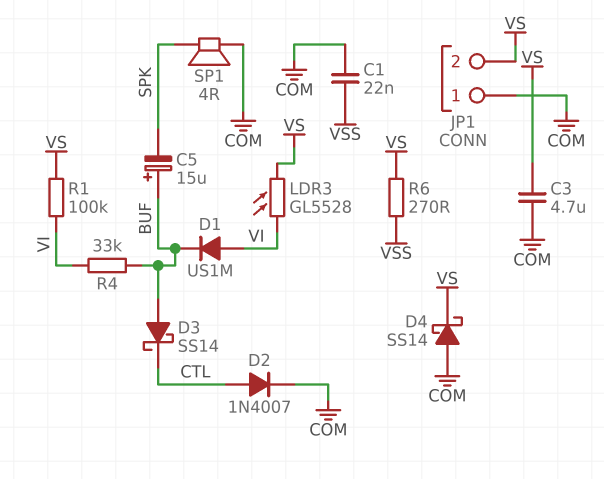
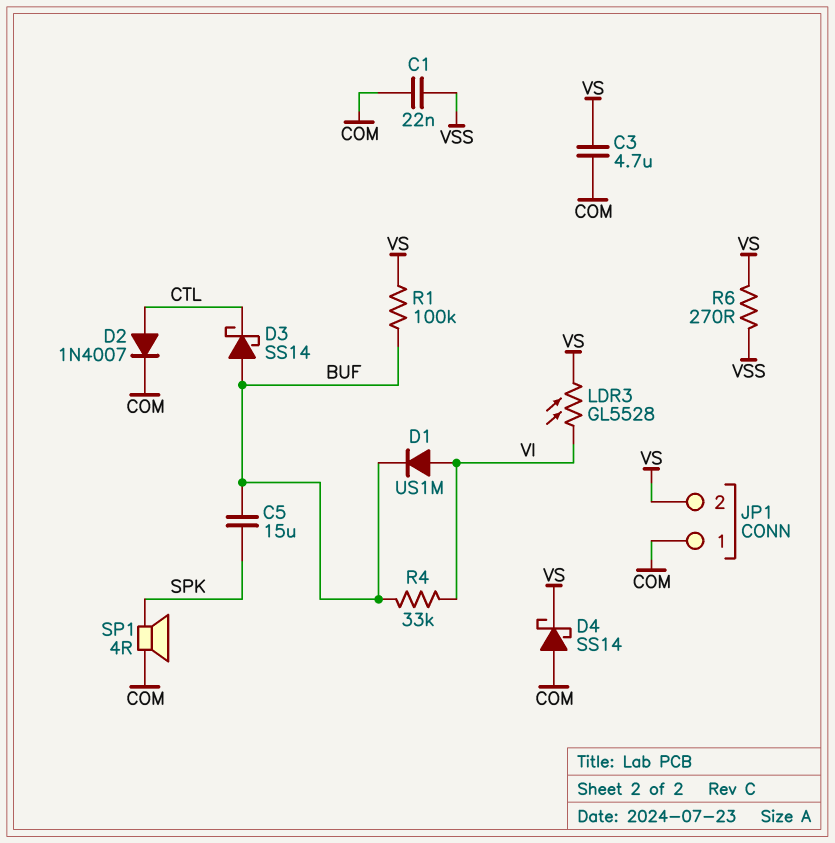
C5: 15uF (plus BUF, minus SPK) -> 15uF (BUF, SPK)
R1: 100k (VI, VS) -> 100k (BUF, VS)

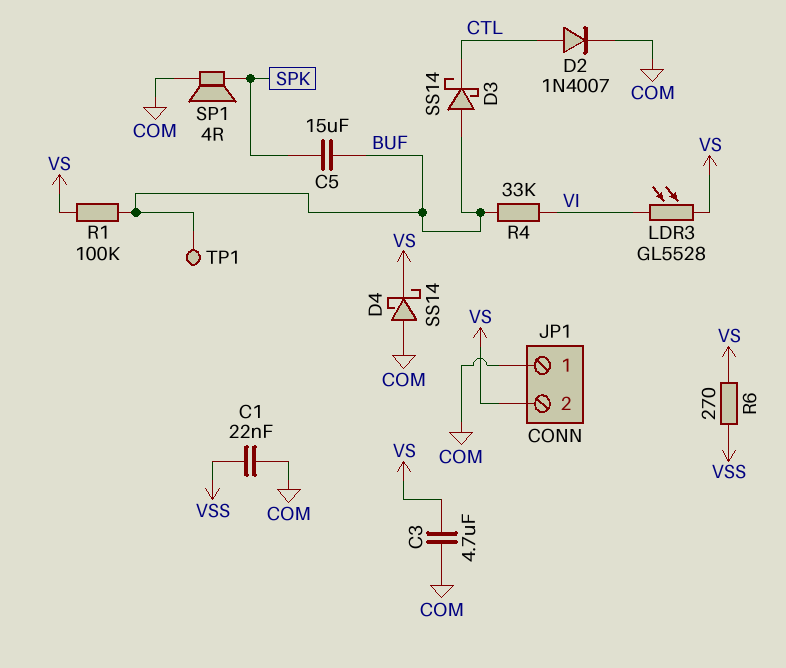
D1: diode US1M (A VI, K BUF) -> none
TP1: none -> test point (BUF)

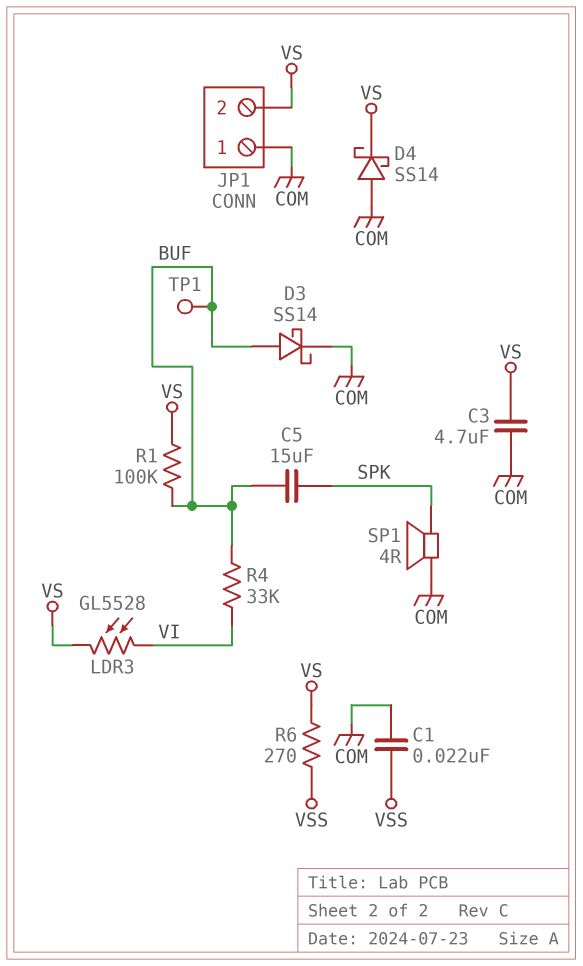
D2: diode 1N4007 (A CTL, K COM) -> none
D3: schottky SS14 (A BUF, K CTL) -> schottky SS14 (A BUF, K COM)

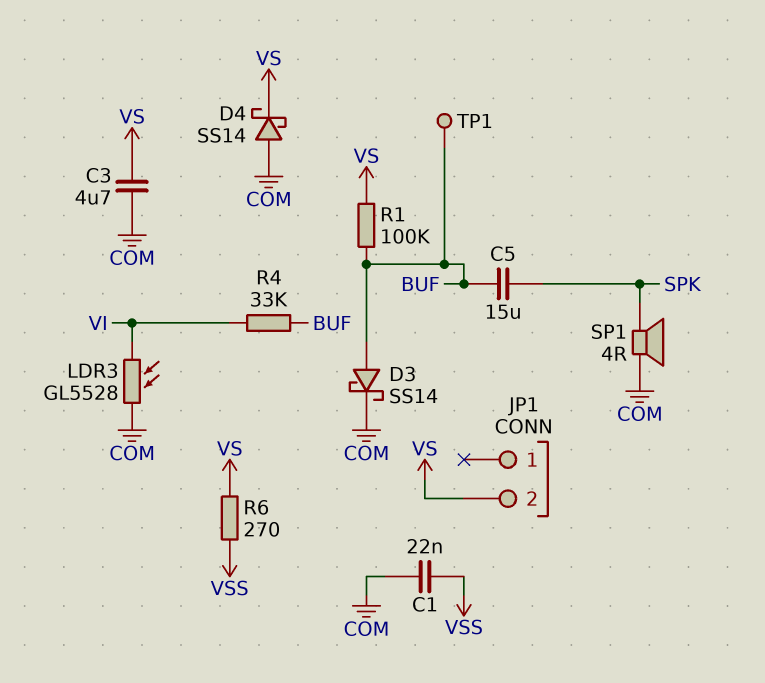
JP1 pin 1: COM -> none
LDR3: GL5528 (VI, VS) -> GL5528 (COM, VI)

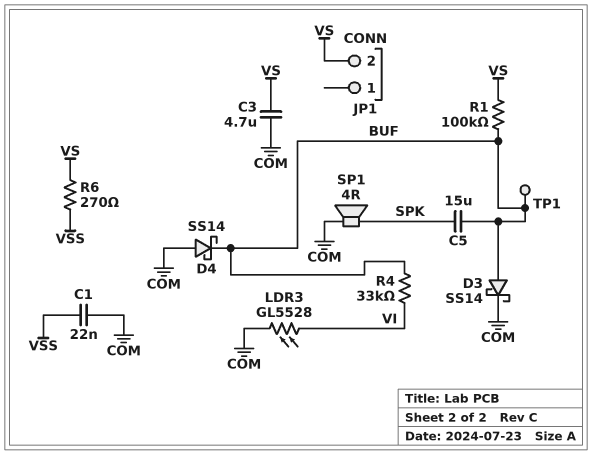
D4: schottky SS14 (A COM, K VS) -> schottky SS14 (A COM, K BUF)

